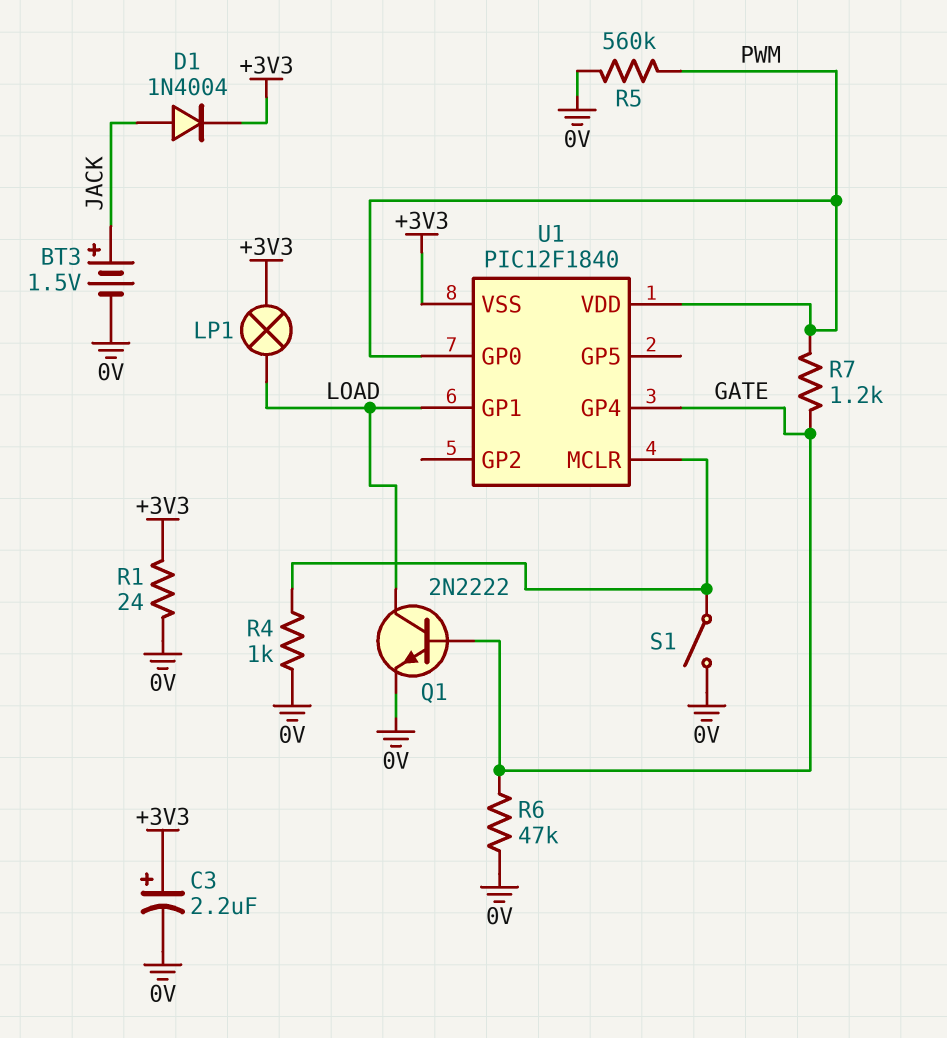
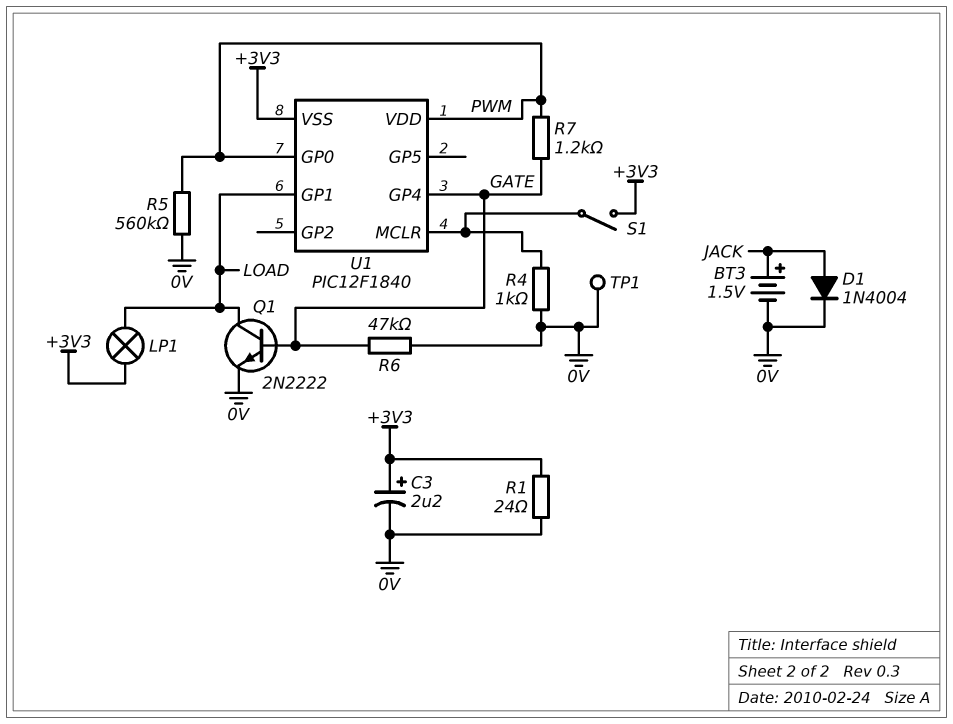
D1: diode 1N4004 (A JACK, K +3V3) -> diode 1N4004 (A JACK, K 0V)
S1: switch (0V, U1/MCLR) -> switch (+3V3, U1/MCLR)
TP1: none -> test point (0V)

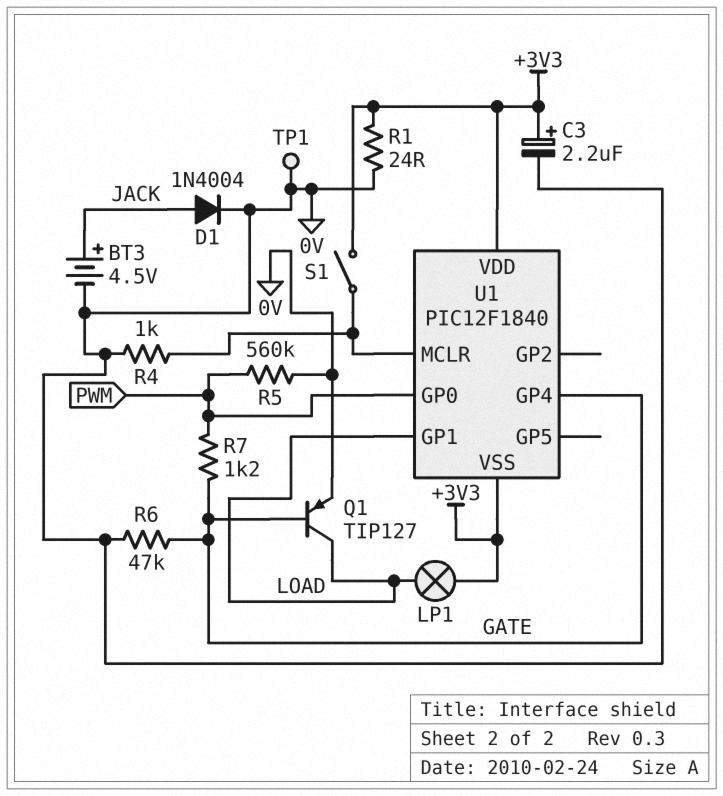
BT3: 1.5V (plus JACK, minus 0V) -> 4.5V (plus JACK, minus 0V)
Q1: NPN 2N2222 (B GATE, C LOAD, E 0V) -> PNP TIP127 (B GATE, C LOAD, E 0V)
U1 pin VDD: PWM -> +3V3

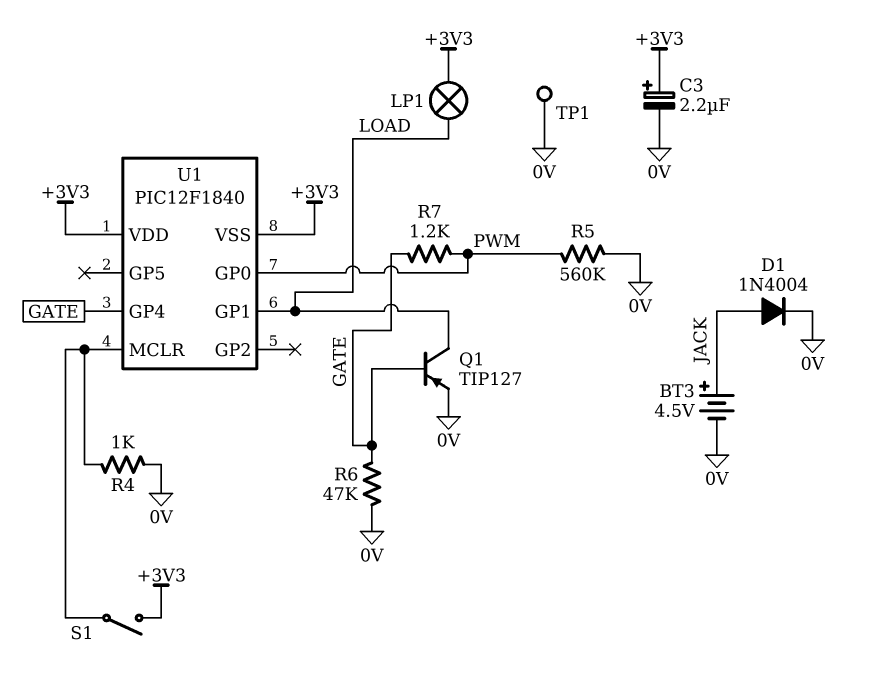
R1: 24 (+3V3, 0V) -> none

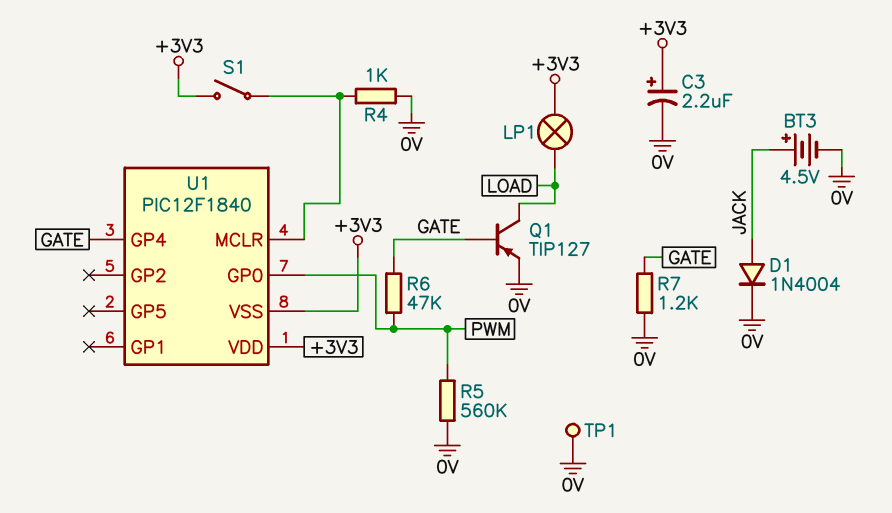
R6: 47k (0V, GATE) -> 47k (GATE, PWM)
R7: 1.2k (GATE, PWM) -> 1.2k (0V, GATE)
U1 pin GP1: LOAD -> none

